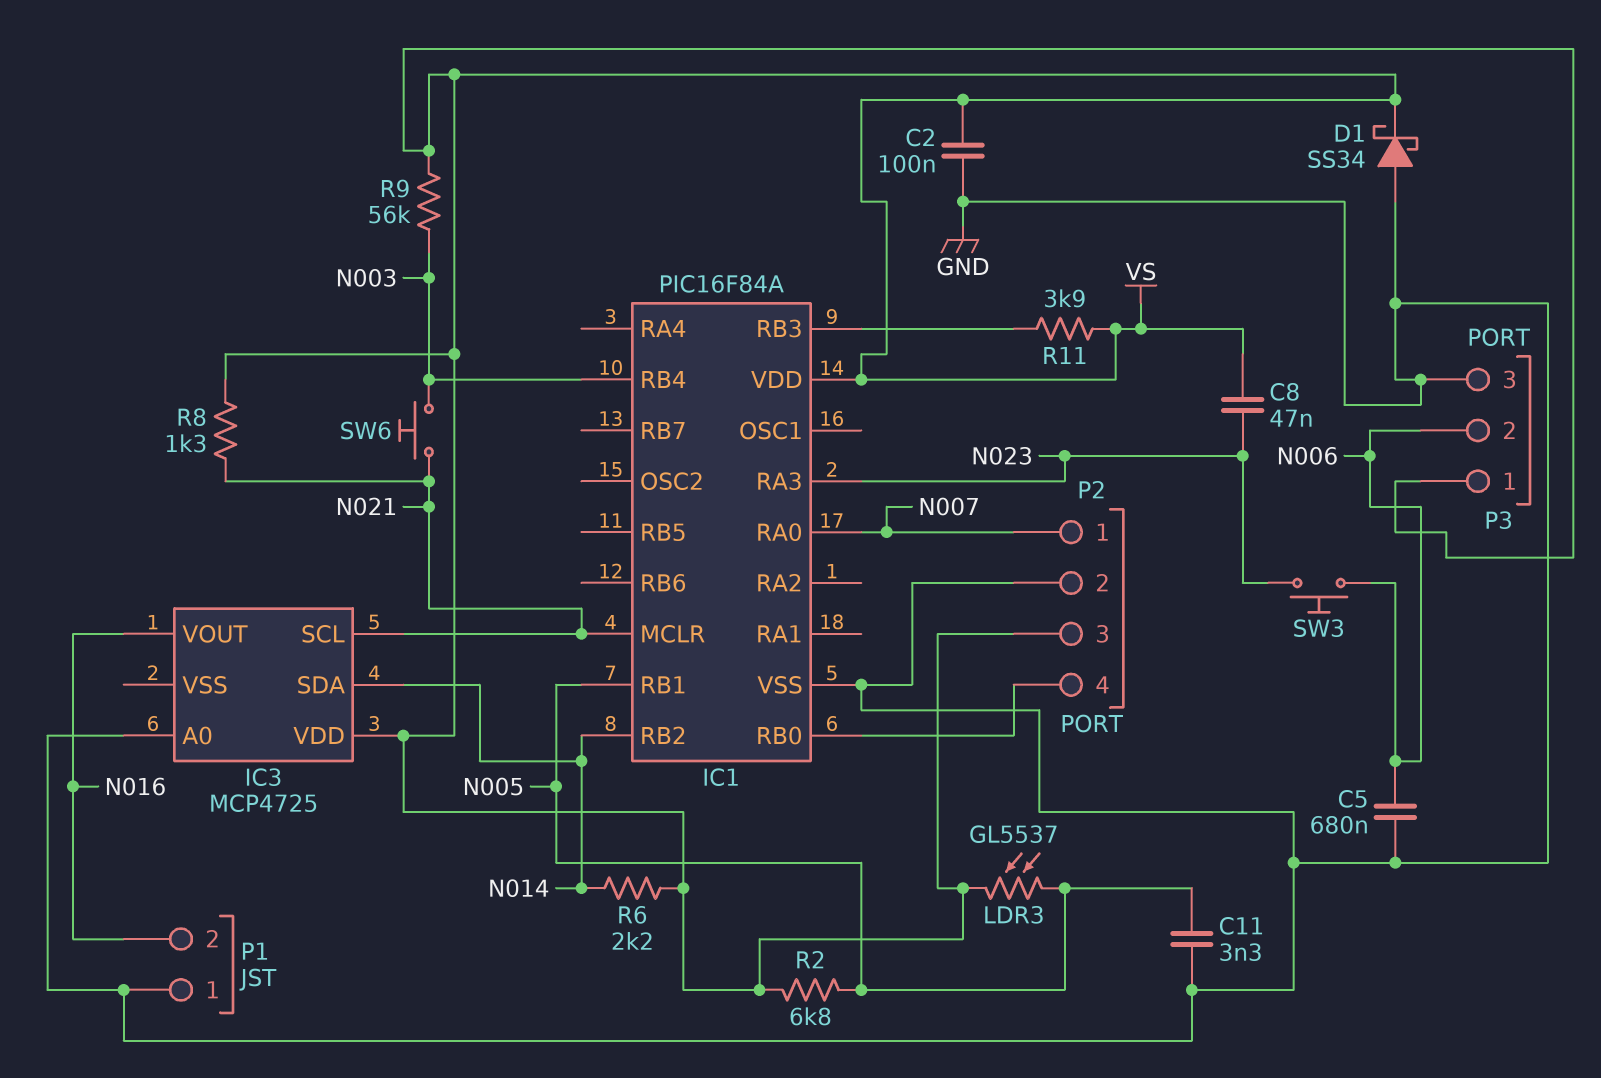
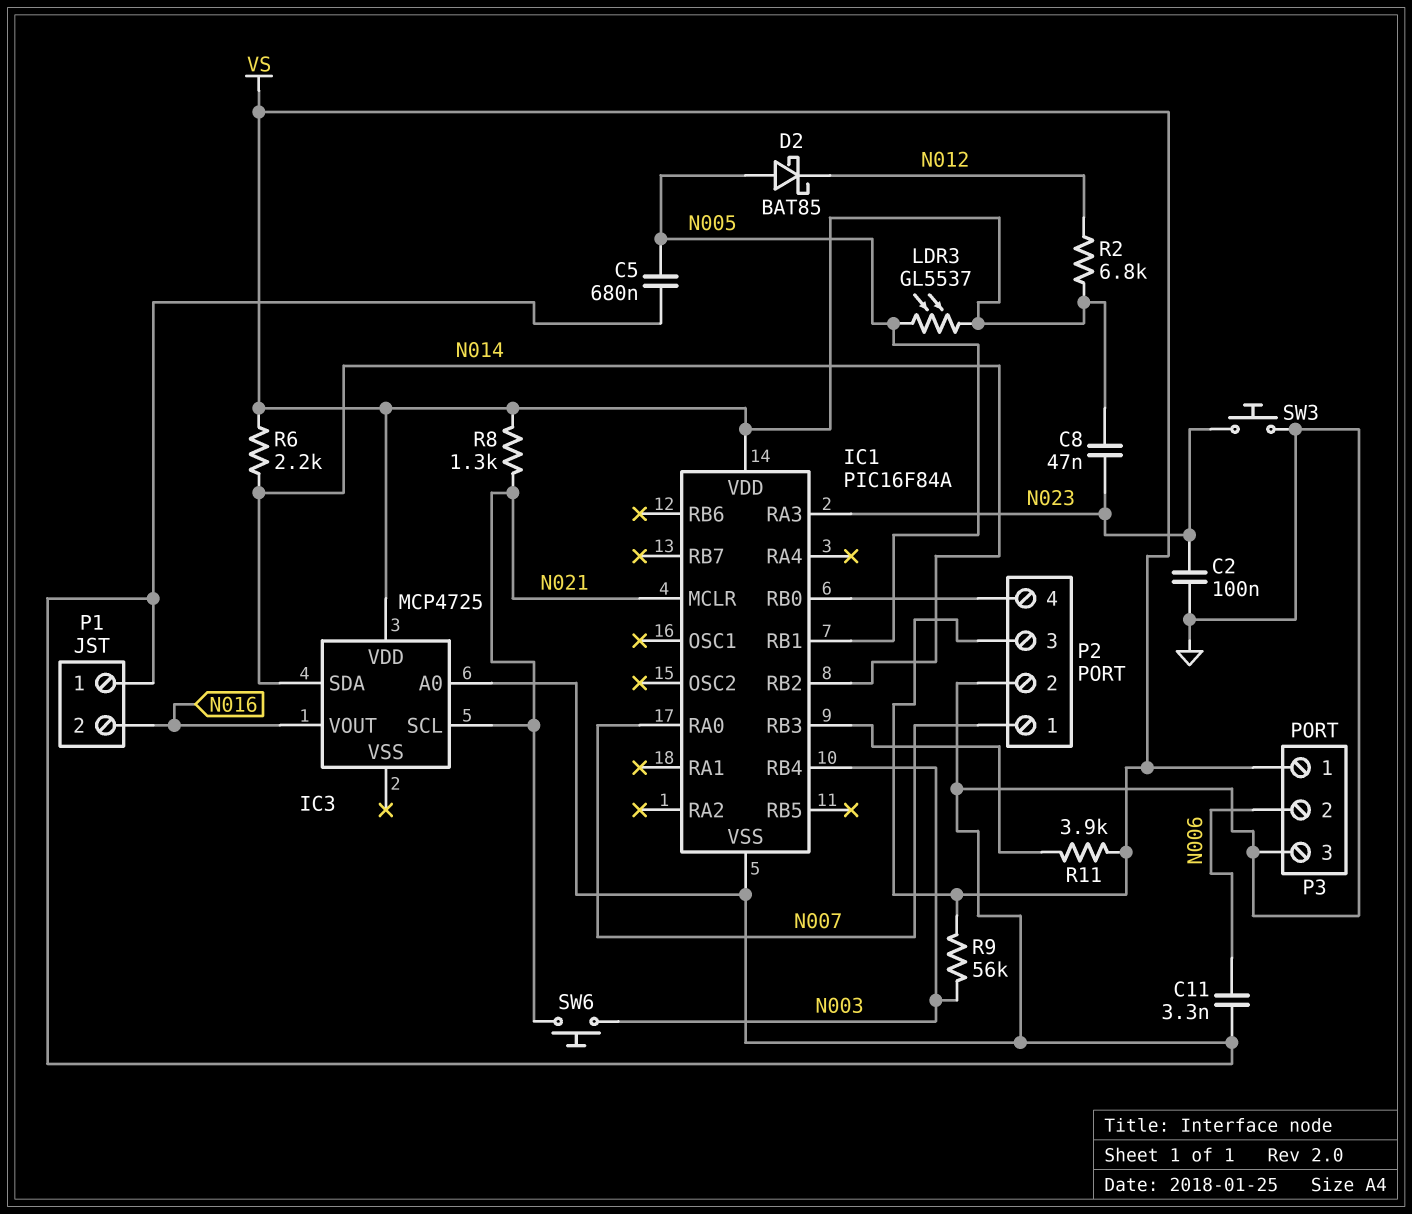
C2: 100nF (GND, VS) -> 100nF (GND, N023)
C5: 680nF (GND, N006) -> 680nF (GND, N005)
C11: 3.3nF (GND, N005) -> 3.3nF (GND, N006)
D1: schottky SS34 (A GND, K VS) -> none
D2: none -> schottky BAT85 (A N005, K N012)
R2: 6.8k (N005, VS) -> 6.8k (N012, VS)
SW3: button (N006, N023) -> button (GND, N023)

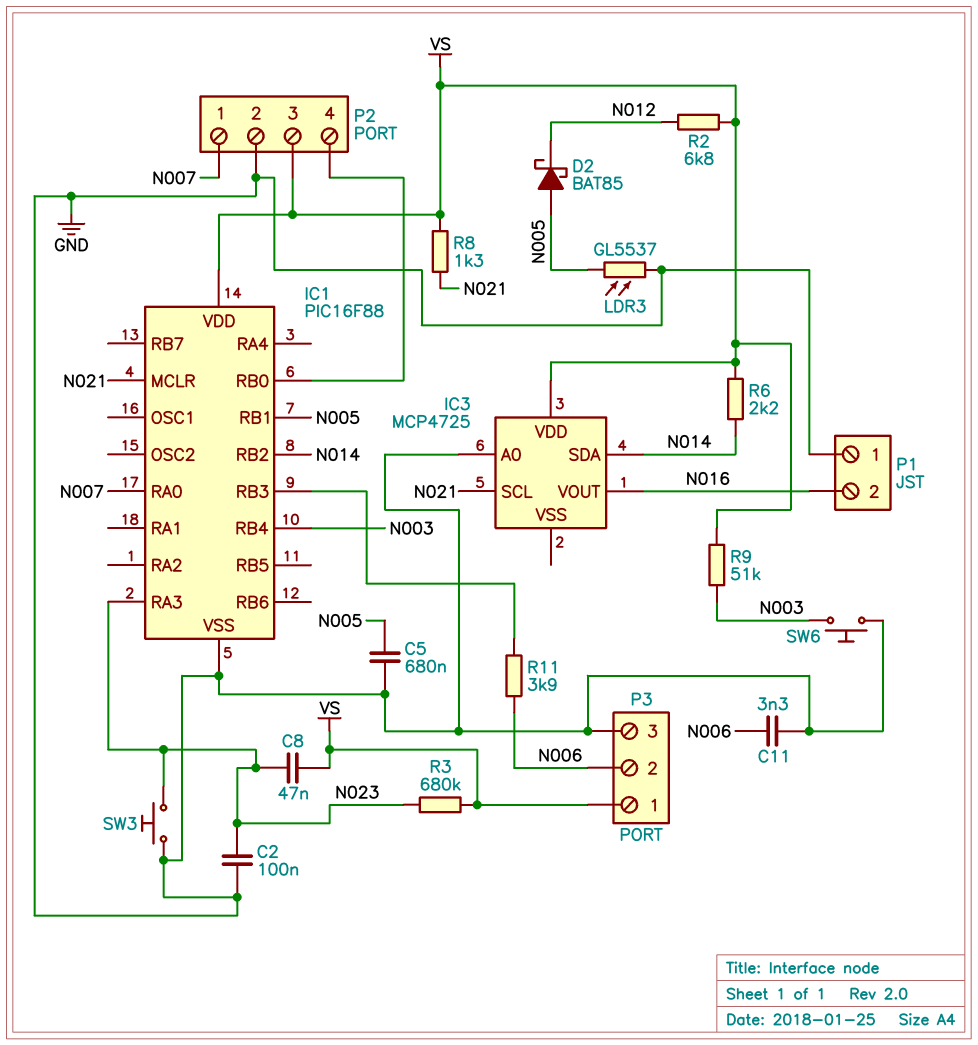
IC1: PIC16F84A -> PIC16F88
LDR3: GL5537 (N005, VS) -> GL5537 (GND, N005)
R3: none -> 680k (N023, VS)
R9: 56k (N003, VS) -> 51k (N003, VS)
R11: 3.9k (IC1/RB3, VS) -> 3.9k (IC1/RB3, N006)
SW6: button (N003, N021) -> button (GND, N003)

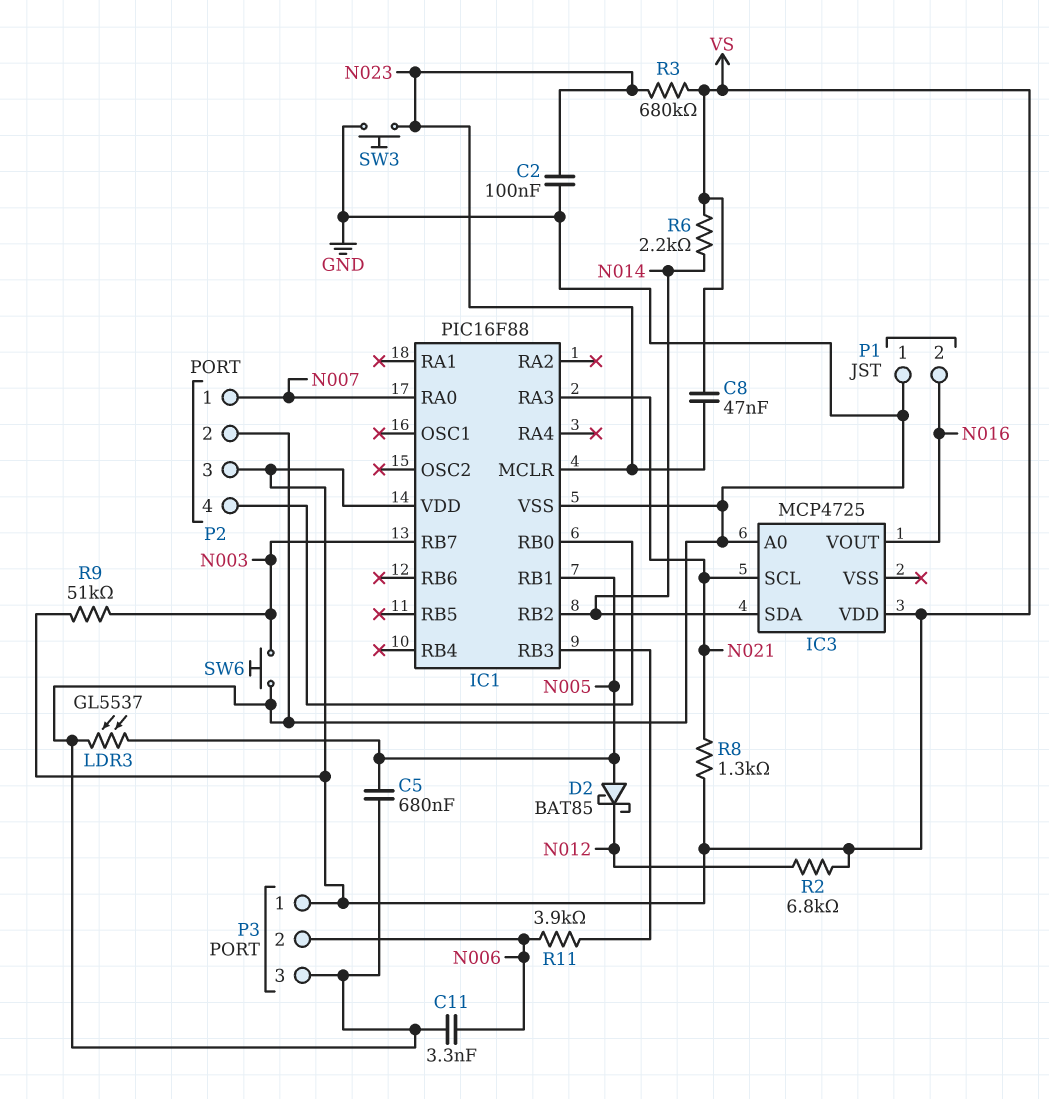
IC1 pin MCLR: N021 -> N023
IC1 pin RA3: N023 -> N021
IC1 pin RB4: N003 -> none
IC1 pin RB7: none -> N003

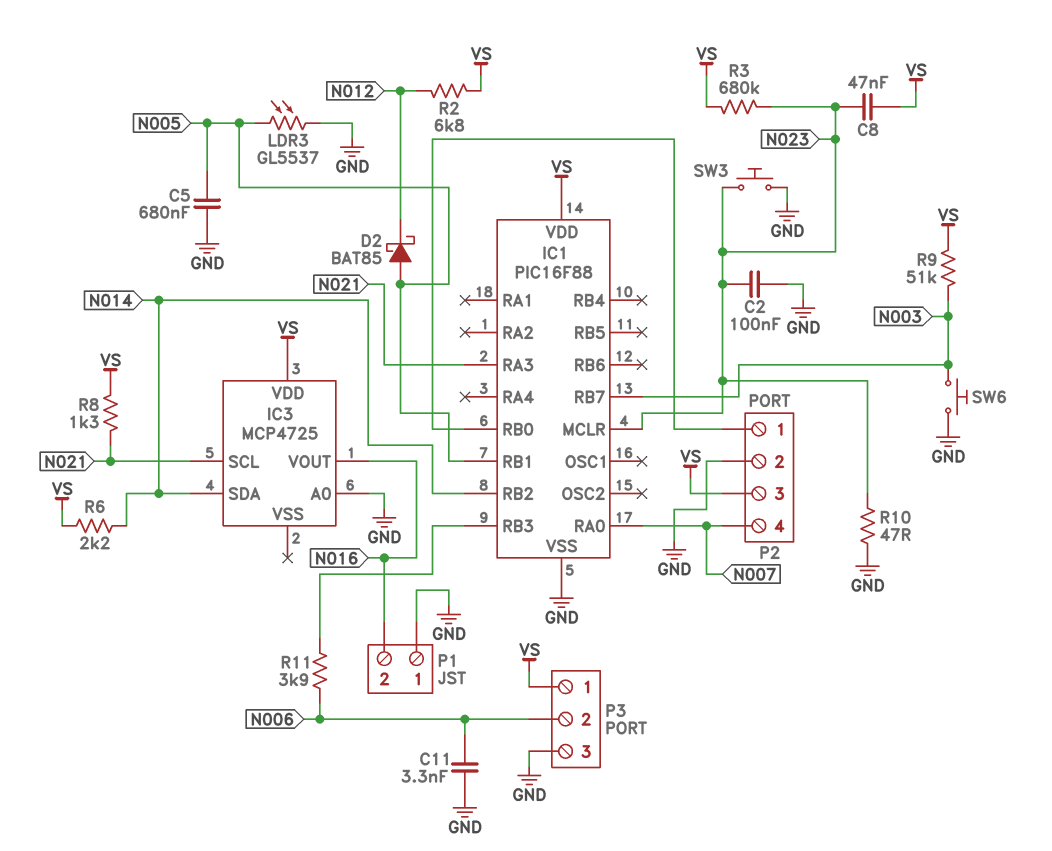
P2 pin 1: N007 -> IC1/RB0
P2 pin 4: IC1/RB0 -> N007
R10: none -> 47 (GND, N023)

